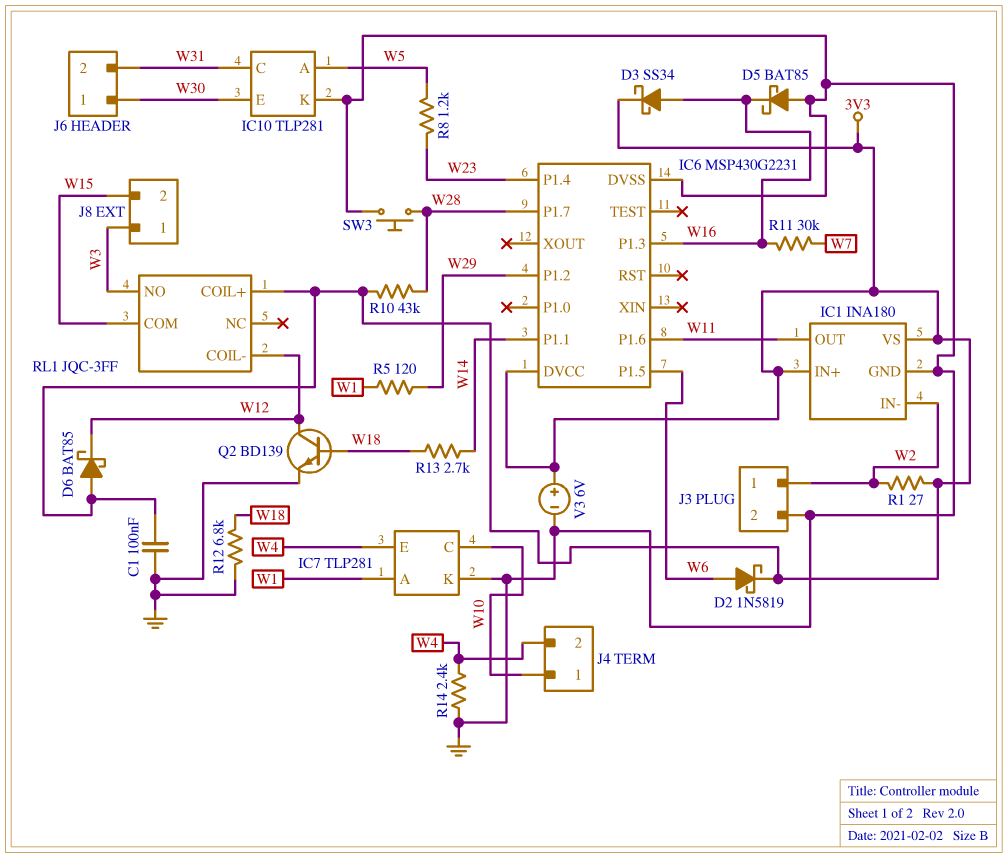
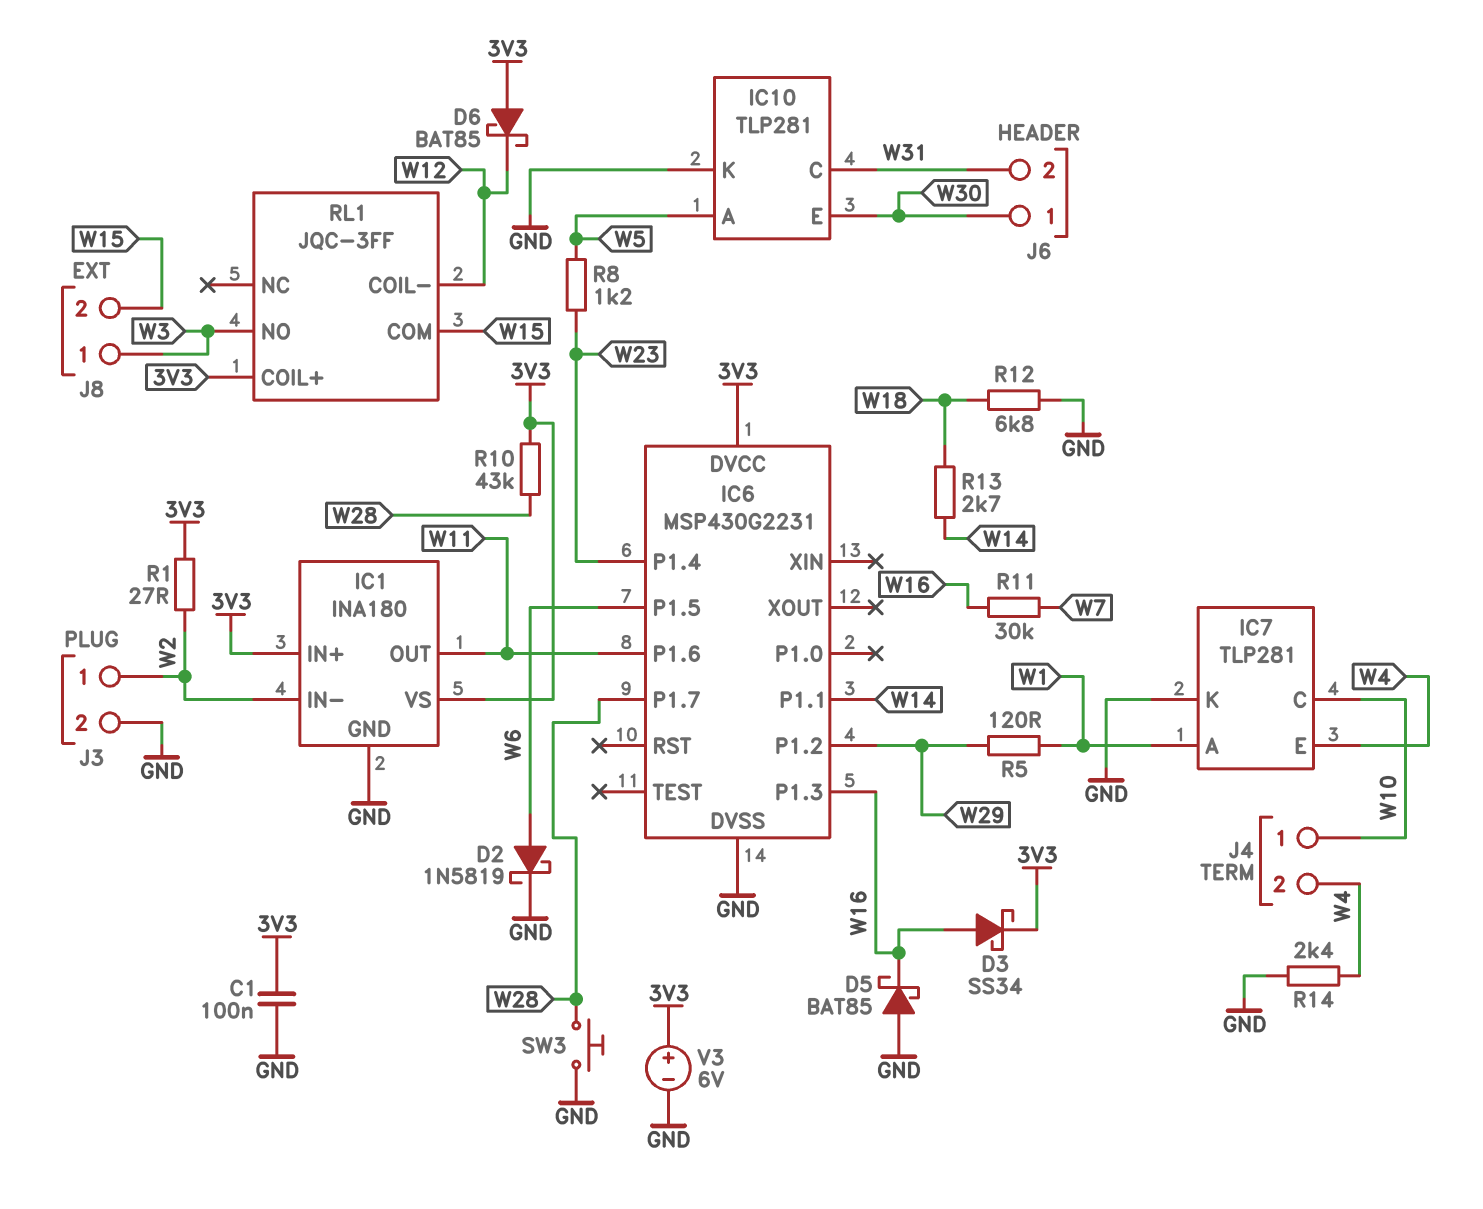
D2: schottky 1N5819 (A W6, K 3V3) -> schottky 1N5819 (A W6, K GND)
Q2: NPN BD139 (B W18, C W12, E GND) -> none

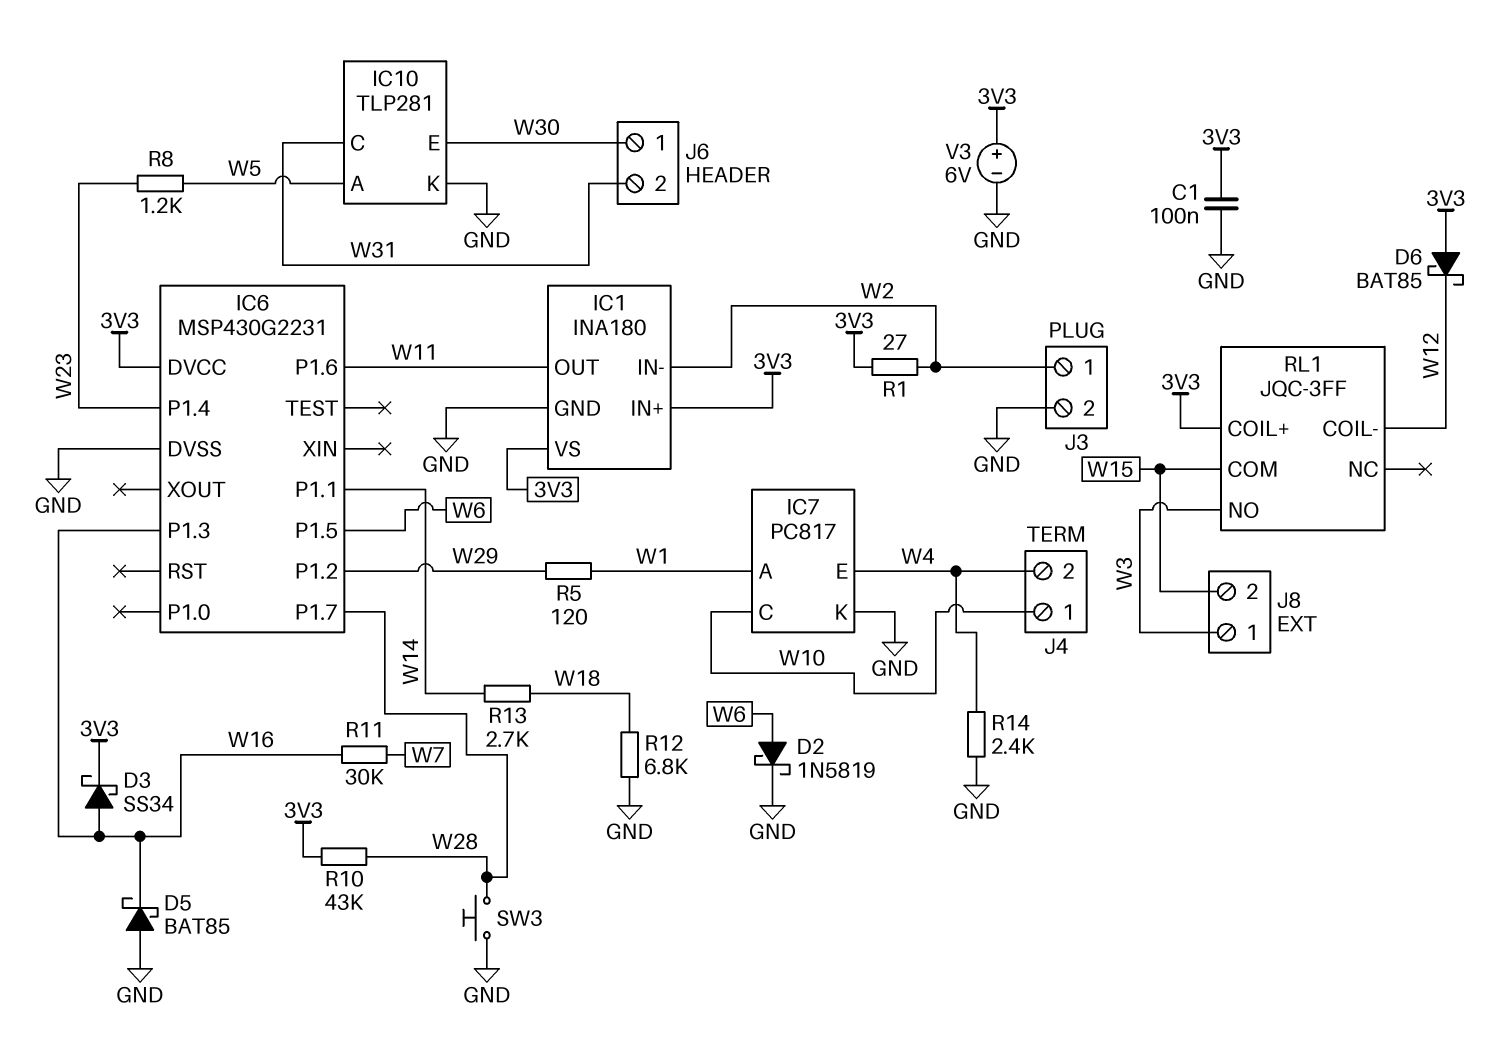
IC7: TLP281 -> PC817

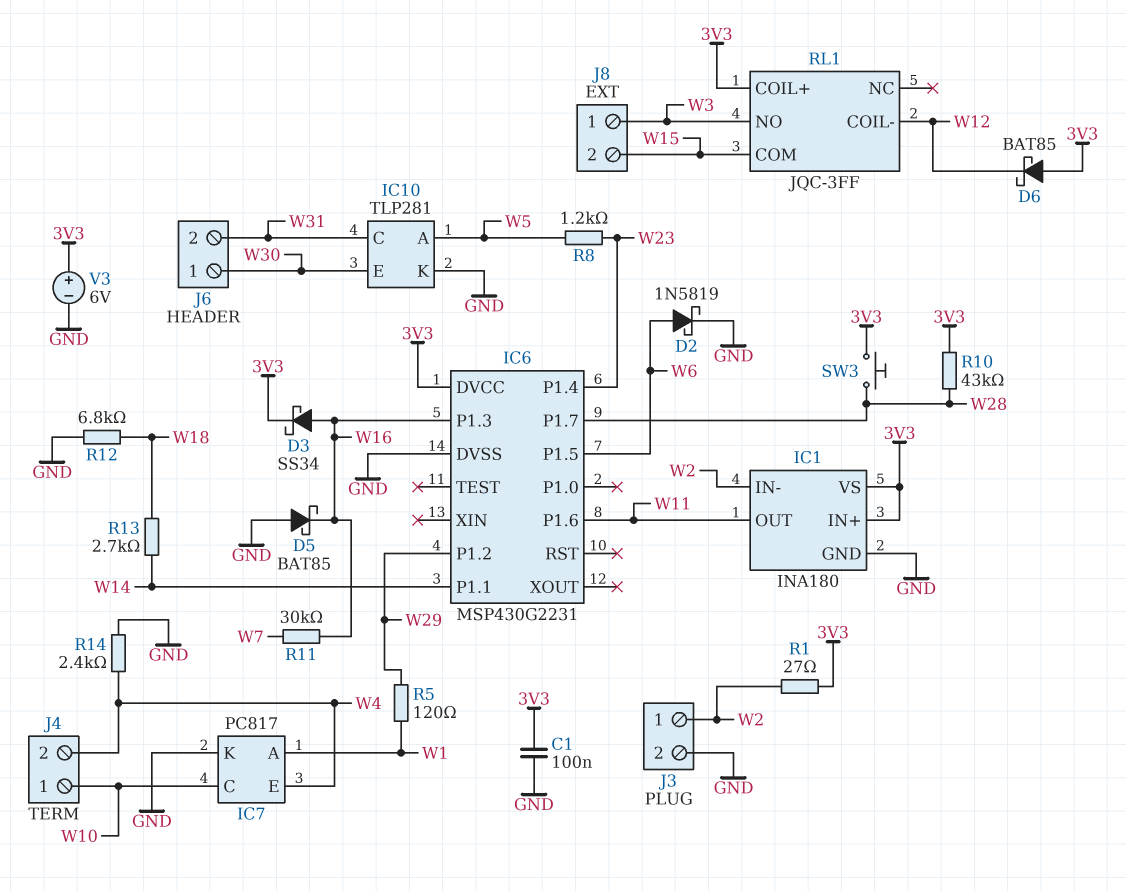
SW3: button (GND, W28) -> button (3V3, W28)

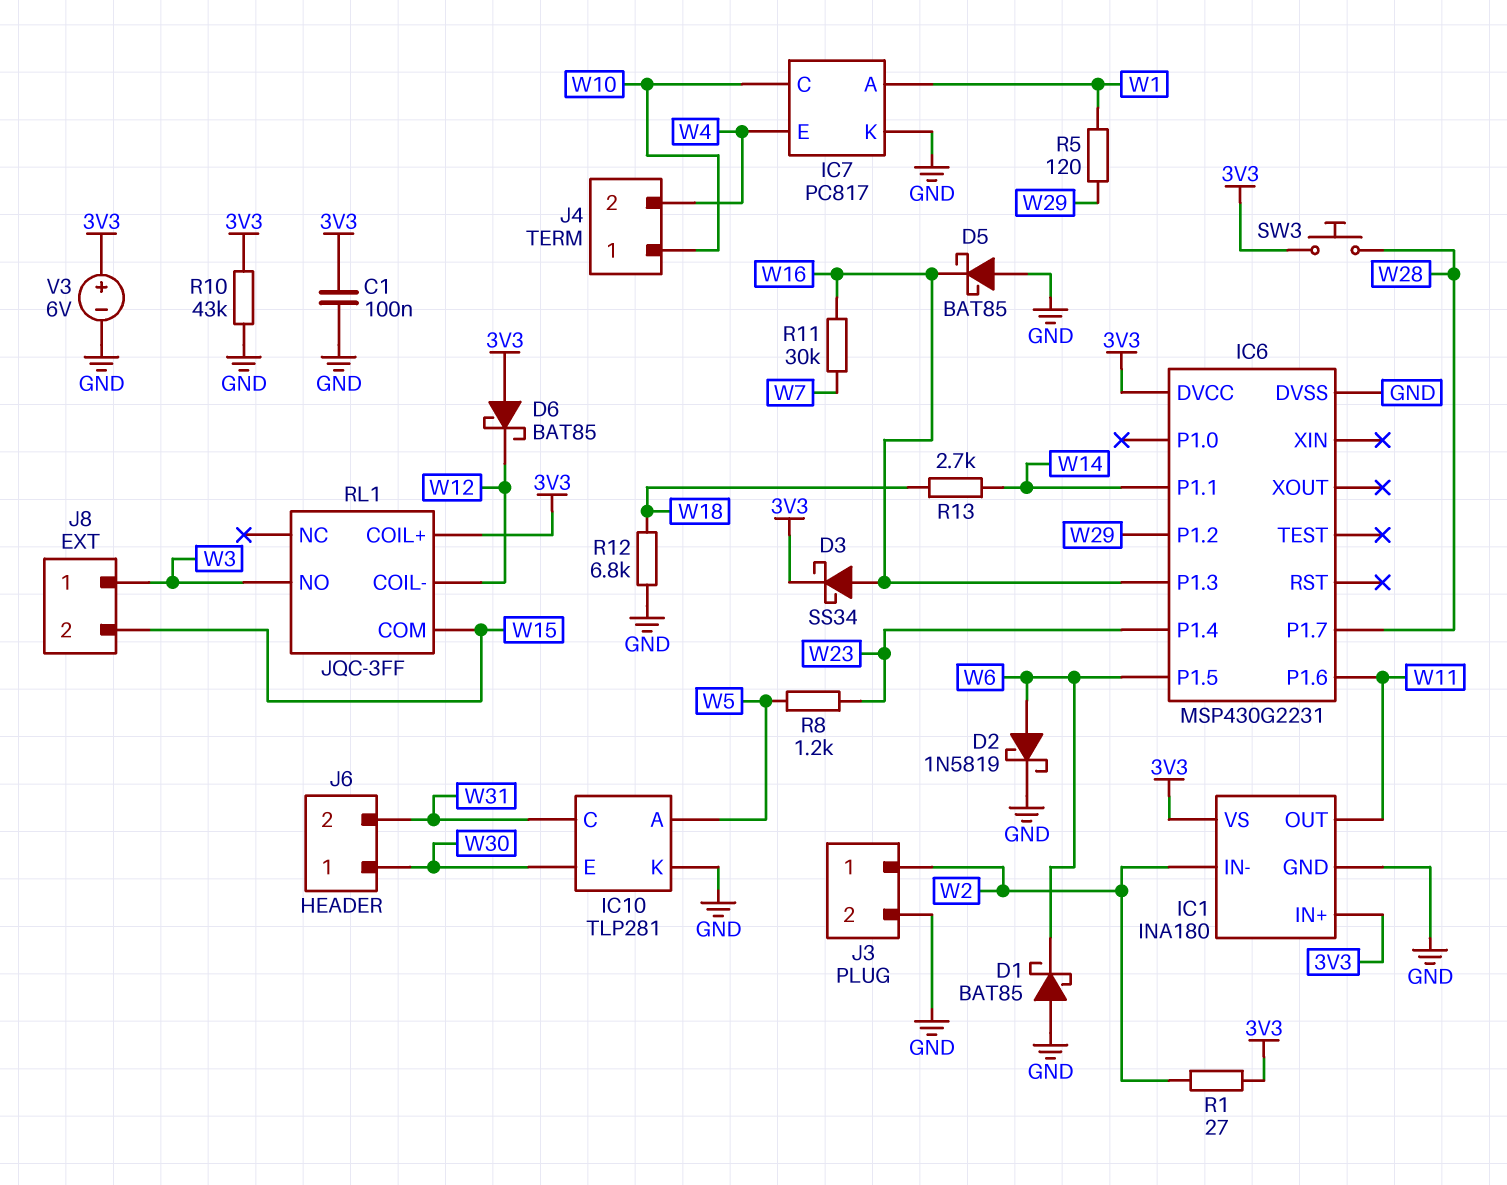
D1: none -> schottky BAT85 (A GND, K W6)
R10: 43k (3V3, W28) -> 43k (3V3, GND)
R14: 2.4k (GND, W4) -> none

